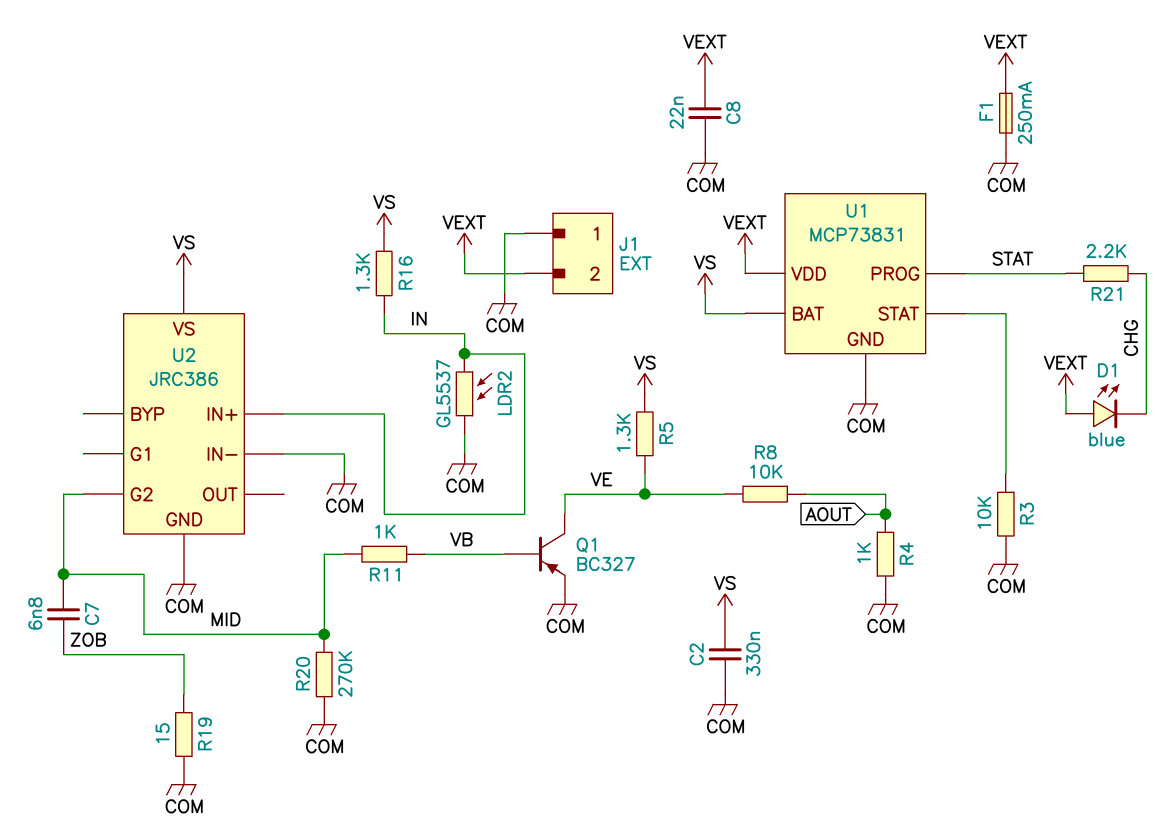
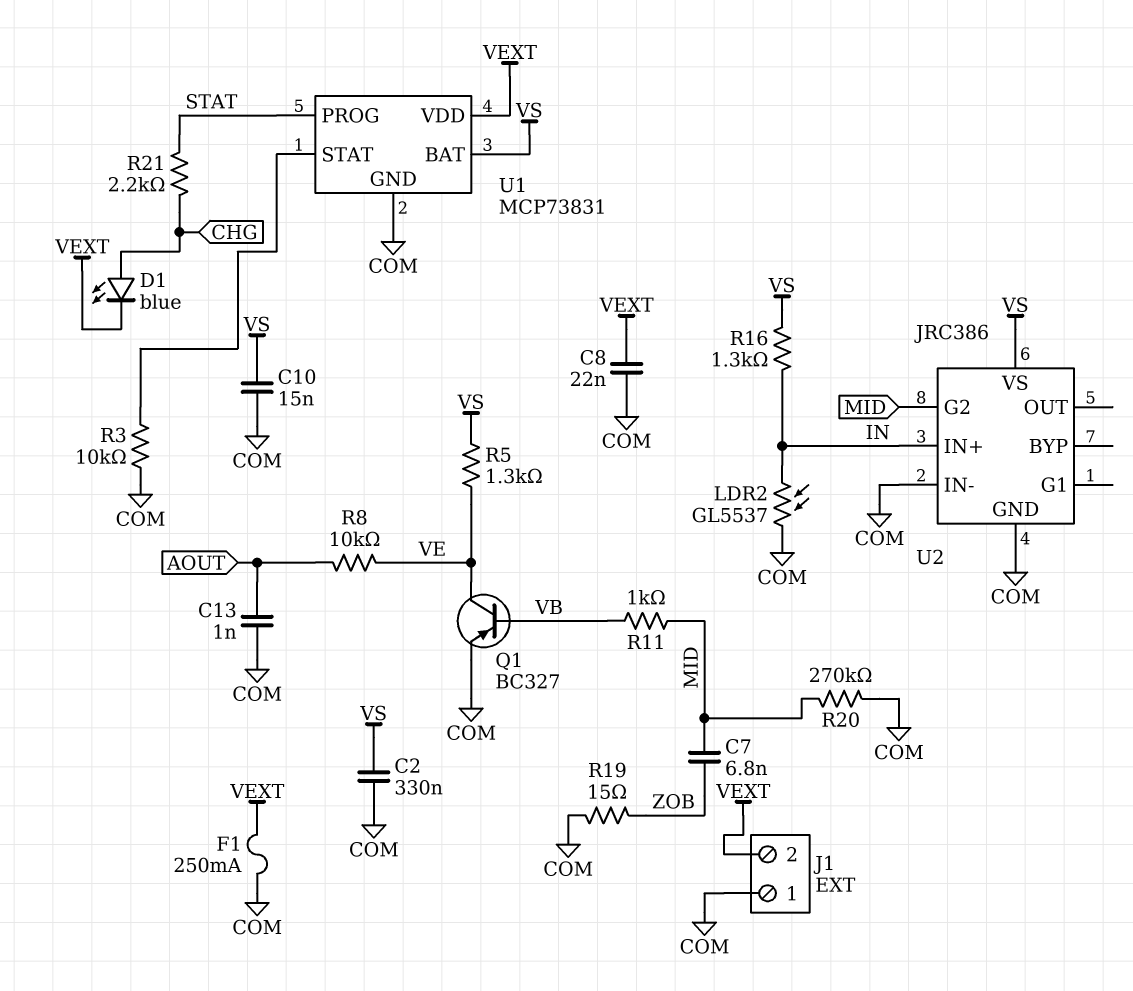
C10: none -> 15nF (COM, VS)
C13: none -> 1nF (AOUT, COM)
D1: LED blue (A VEXT, K CHG) -> LED blue (A CHG, K VEXT)
R4: 1k (AOUT, COM) -> none

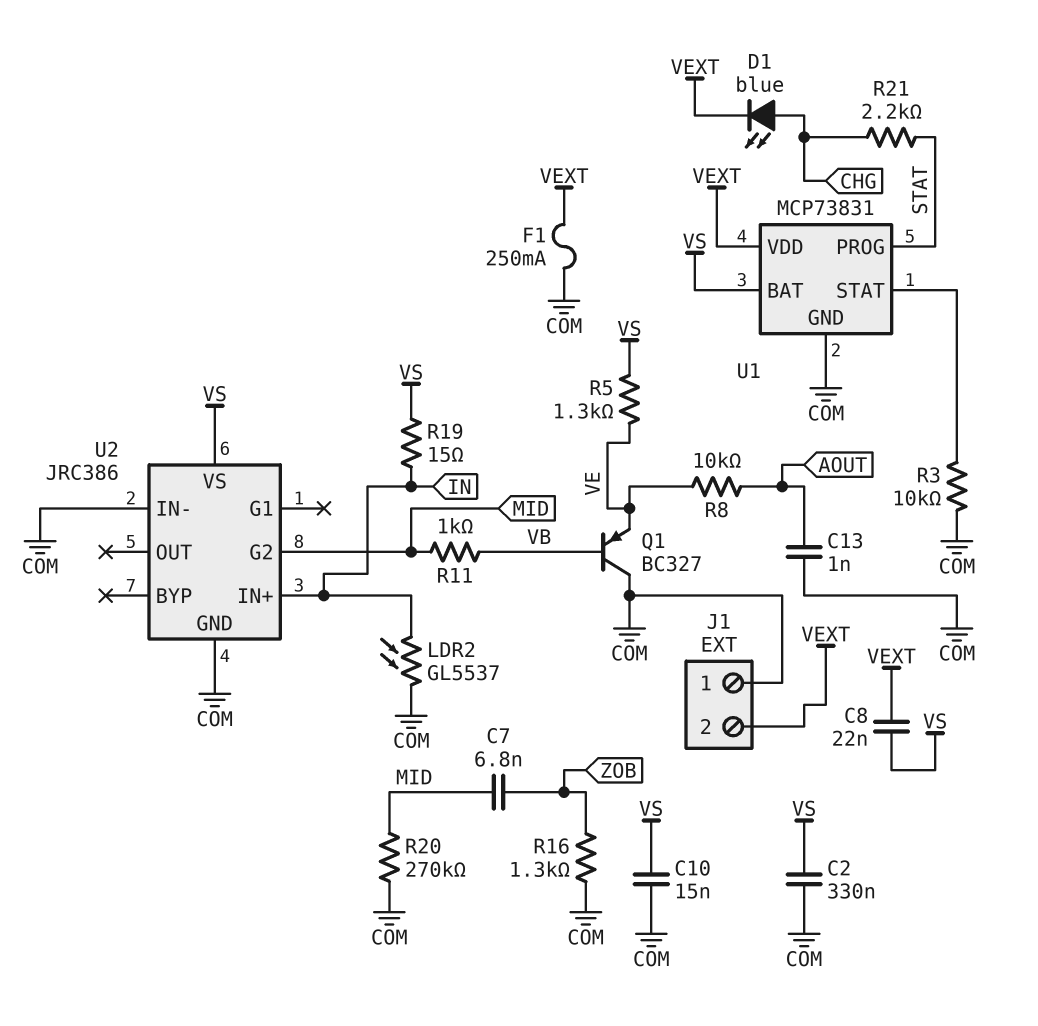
C8: 22nF (COM, VEXT) -> 22nF (VEXT, VS)
Q1: PNP BC327 (B VB, C VE, E COM) -> PNP BC327 (B VB, C COM, E VE)
R16: 1.3k (IN, VS) -> 1.3k (COM, ZOB)
R19: 15 (COM, ZOB) -> 15 (IN, VS)

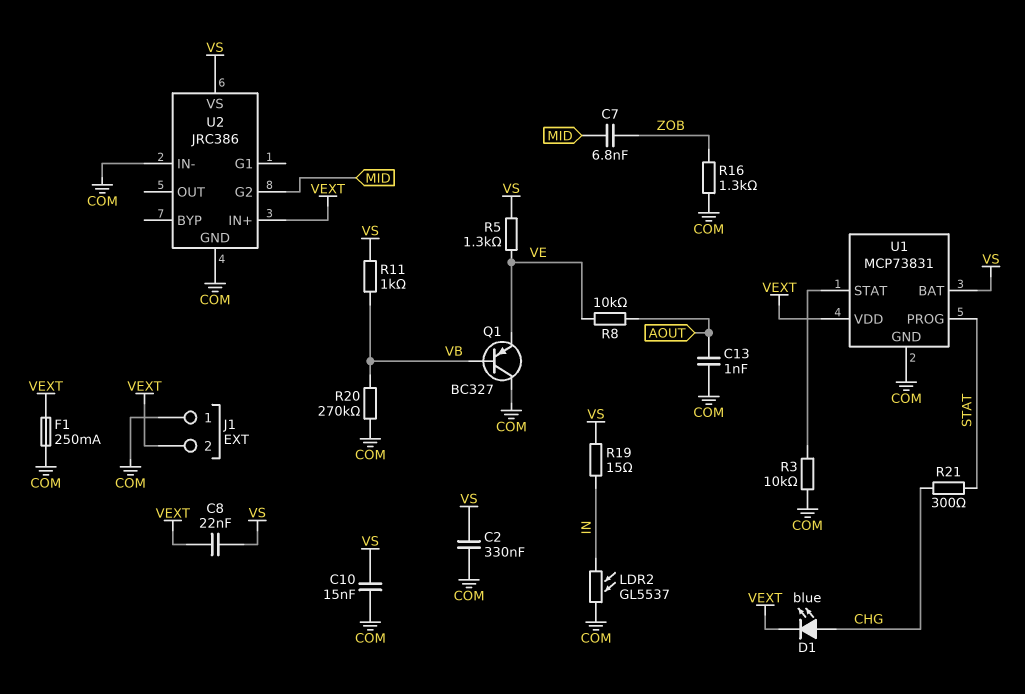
R11: 1k (MID, VB) -> 1k (VB, VS)
R20: 270k (COM, MID) -> 270k (COM, VB)
R21: 2.2k (CHG, STAT) -> 300 (CHG, STAT)
U2 pin IN+: IN -> VEXT

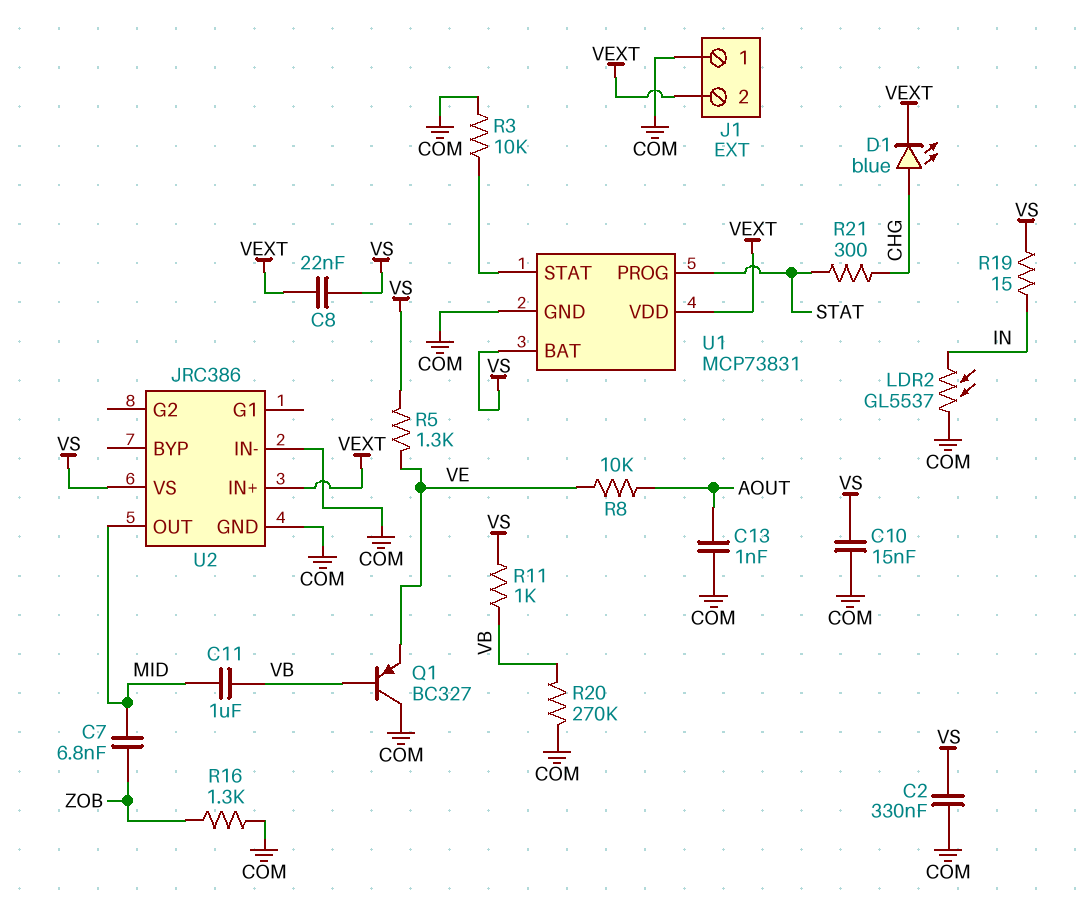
C11: none -> 1uF (MID, VB)
F1: 250mA (COM, VEXT) -> none
U2 pin G2: MID -> none
U2 pin OUT: none -> MID

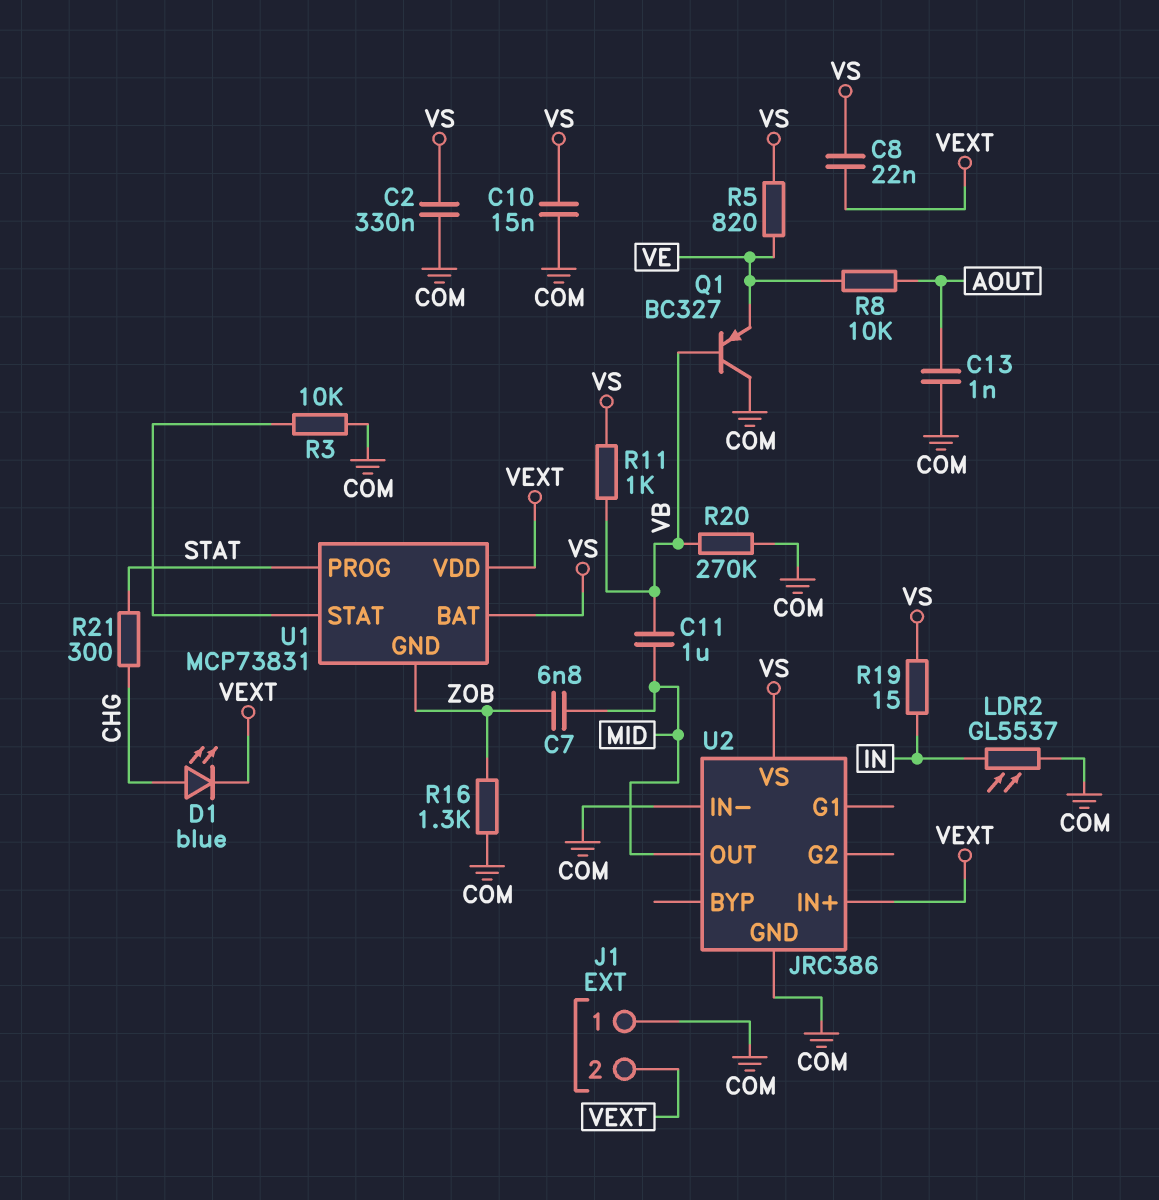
R5: 1.3k (VE, VS) -> 820 (VE, VS)
U1 pin GND: COM -> ZOB

